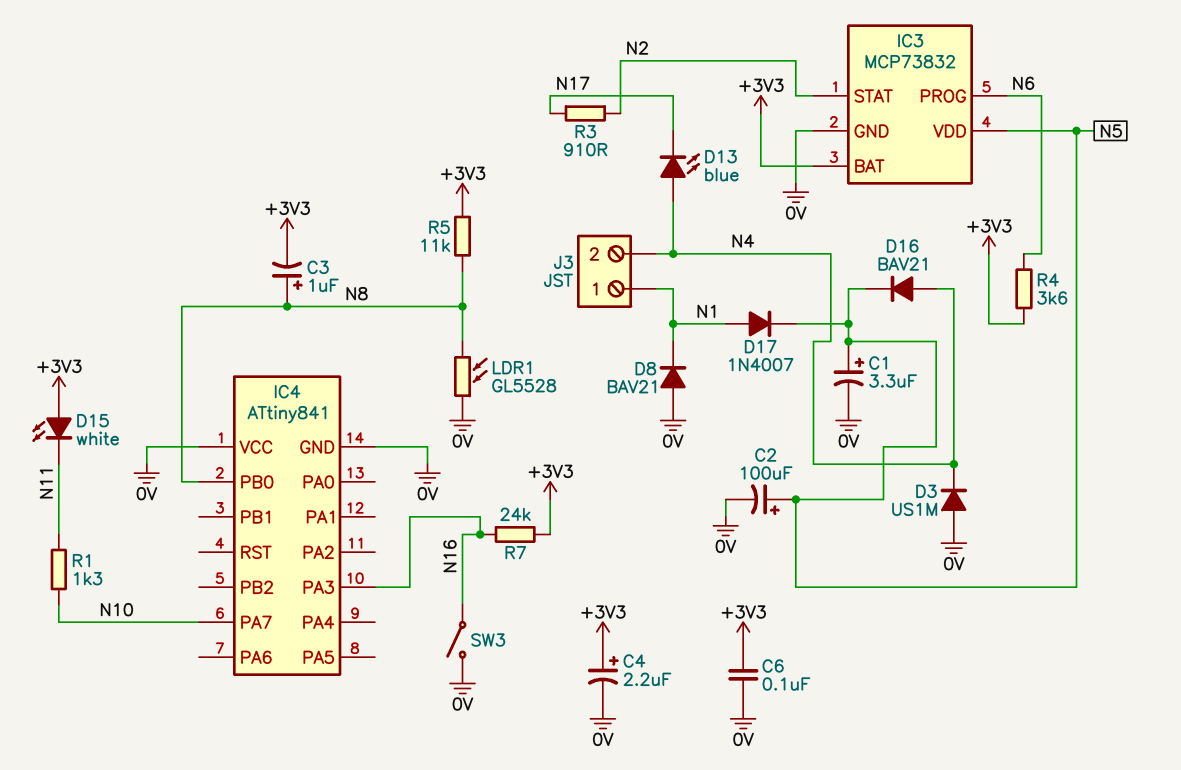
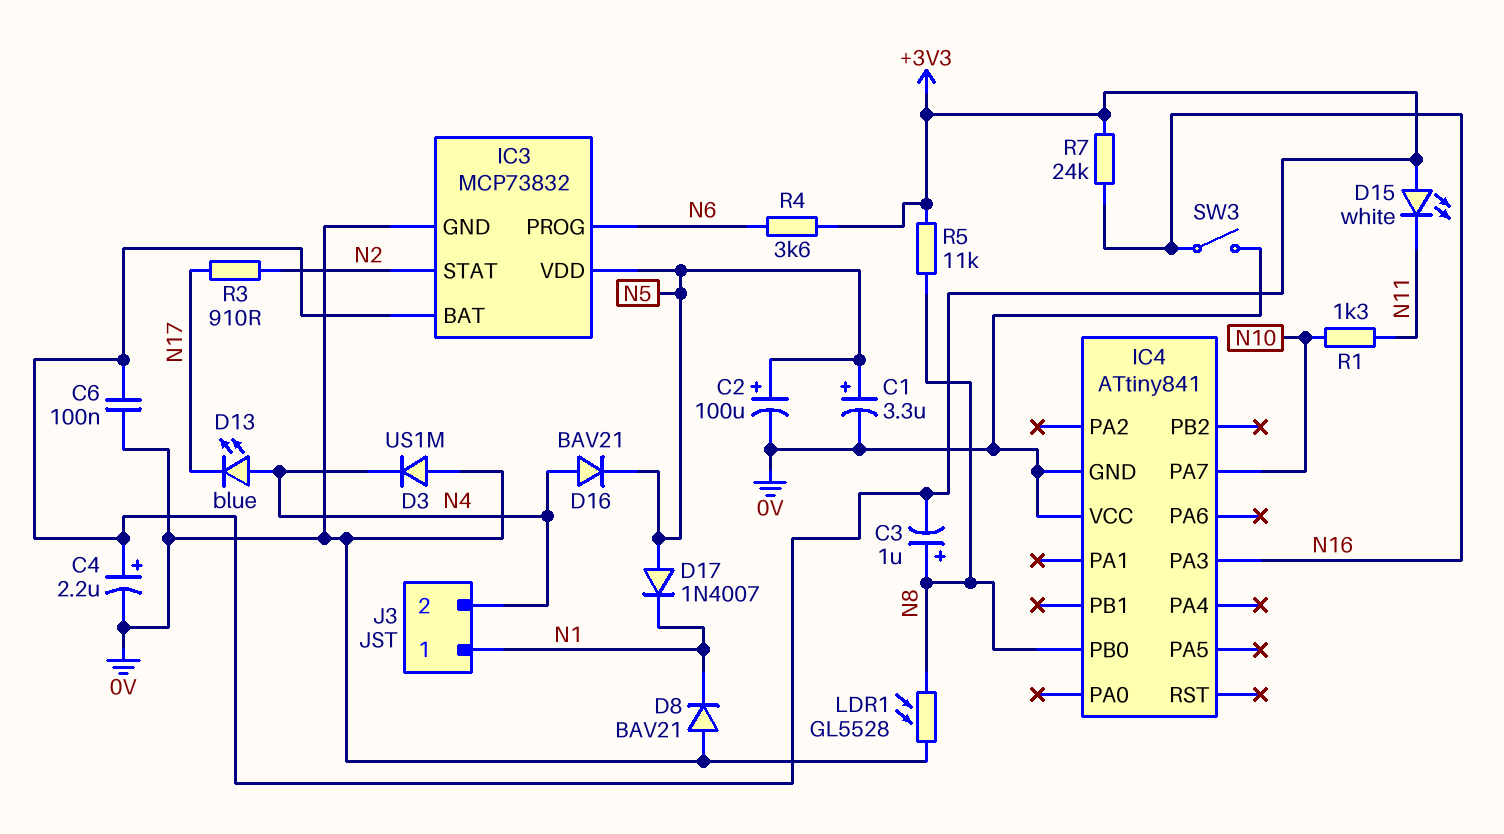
D17: diode 1N4007 (A N1, K N5) -> diode 1N4007 (A N5, K N1)

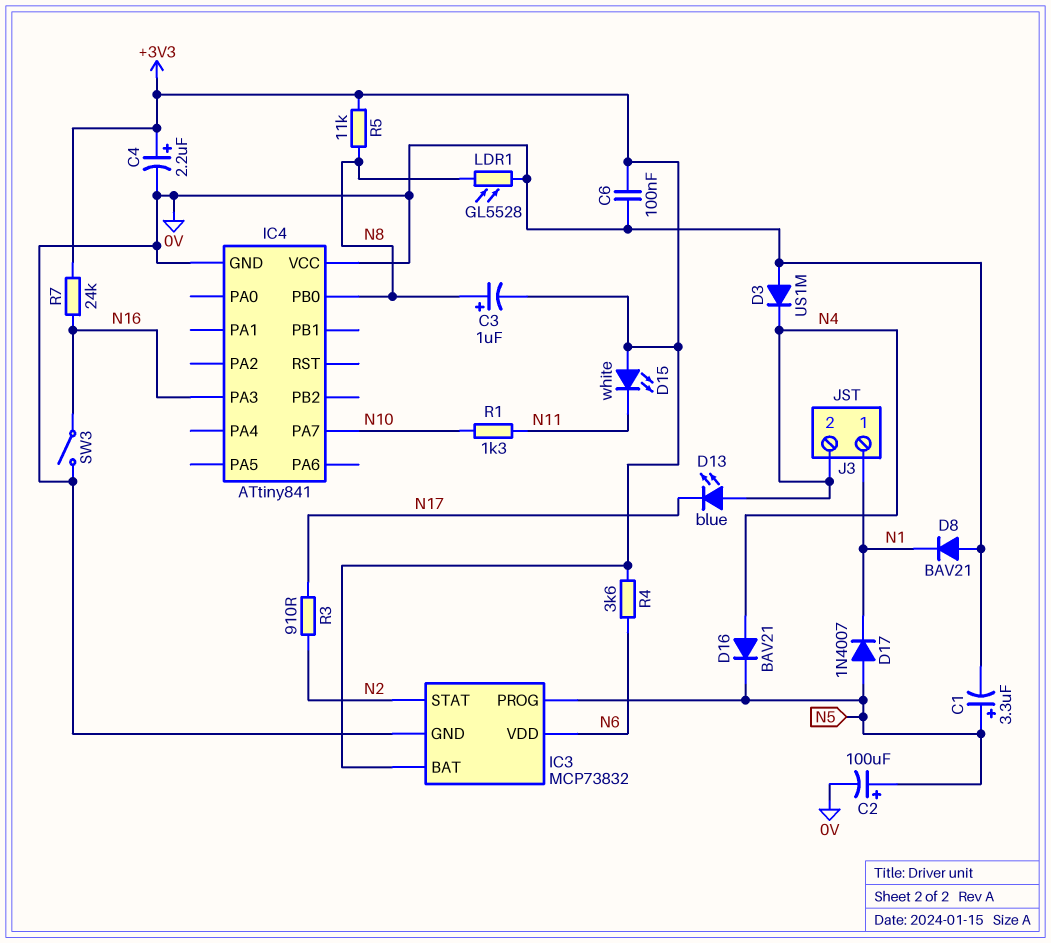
IC3 pin PROG: N6 -> N5
IC3 pin VDD: N5 -> N6

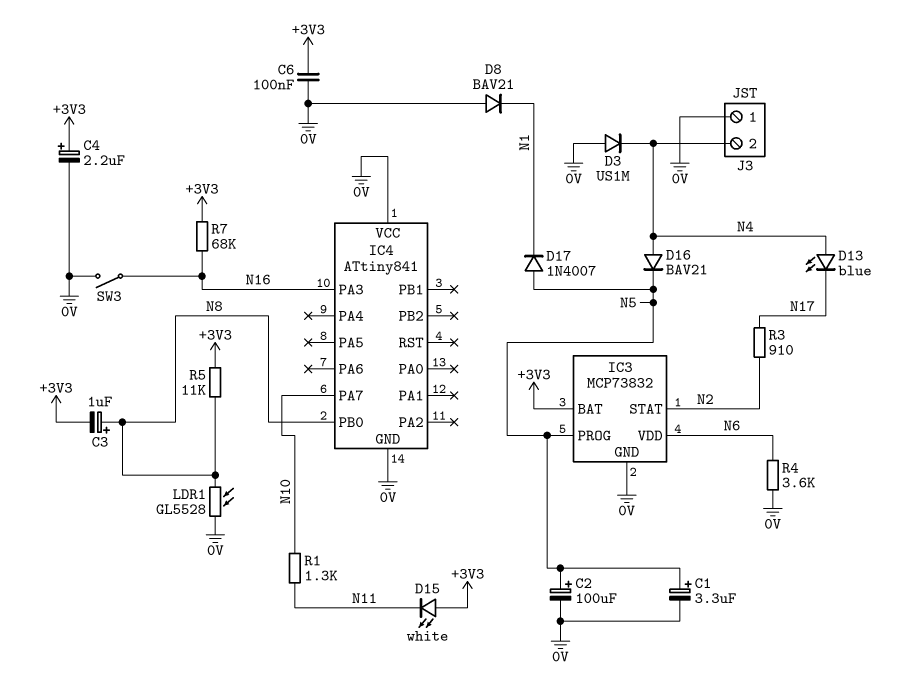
J3 pin 1: N1 -> 0V
R4: 3.6k (+3V3, N6) -> 3.6k (0V, N6)
R7: 24k (+3V3, N16) -> 68k (+3V3, N16)

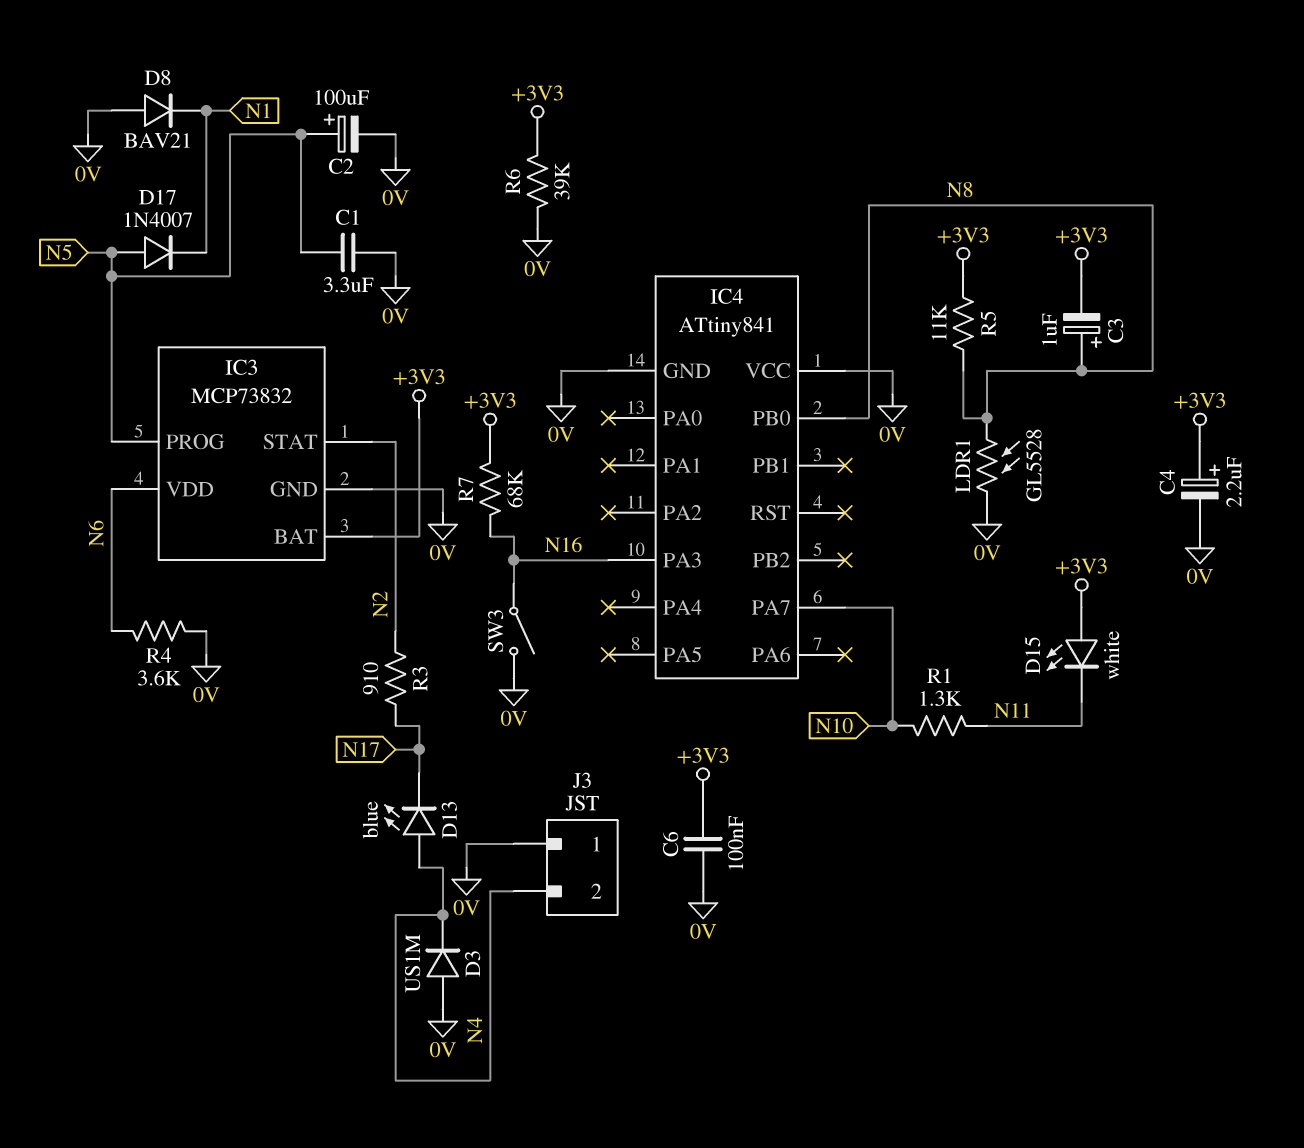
C1: 3.3uF (plus N5, minus 0V) -> 3.3uF (0V, N5)
D16: diode BAV21 (A N4, K N5) -> none
R6: none -> 39k (+3V3, 0V)

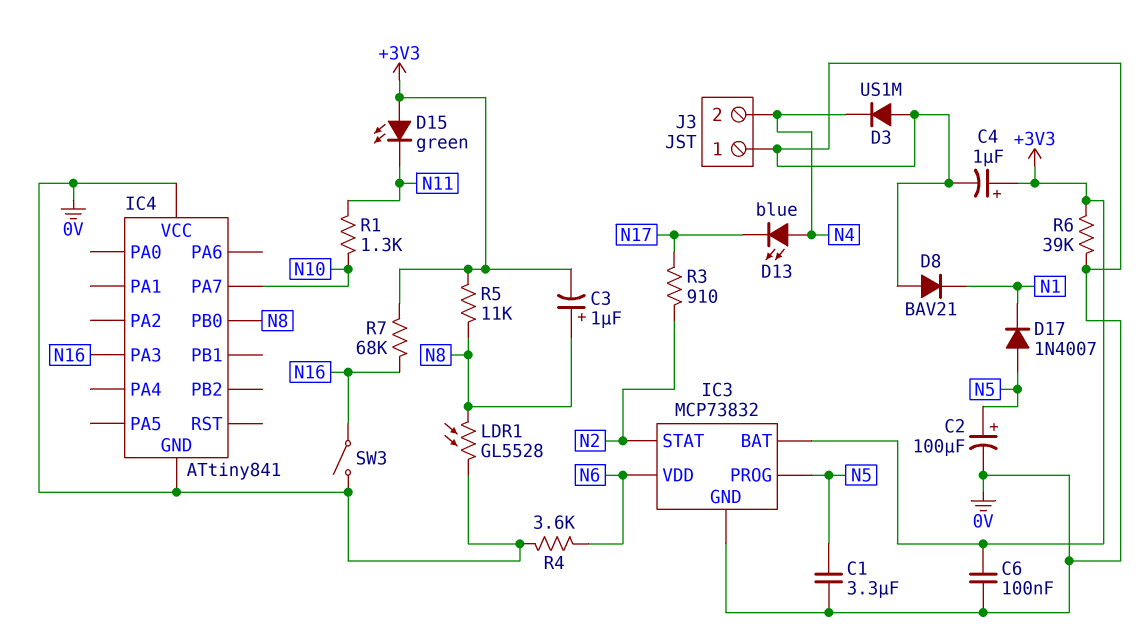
C4: 2.2uF (plus +3V3, minus 0V) -> 1uF (plus +3V3, minus 0V)
D15: LED white (A +3V3, K N11) -> LED green (A +3V3, K N11)

